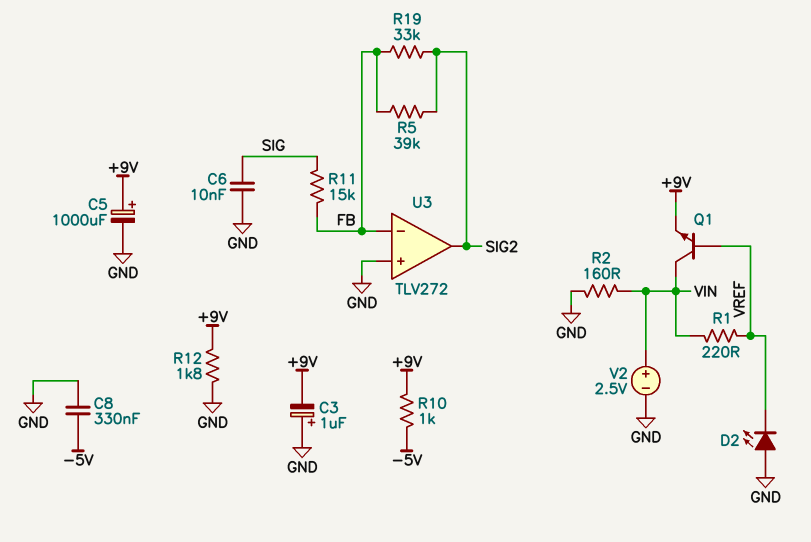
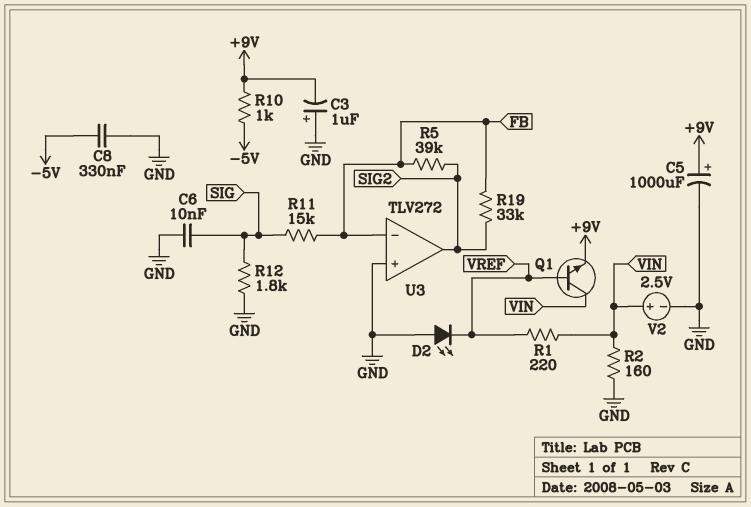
R12: 1.8k (+9V, GND) -> 1.8k (GND, SIG)

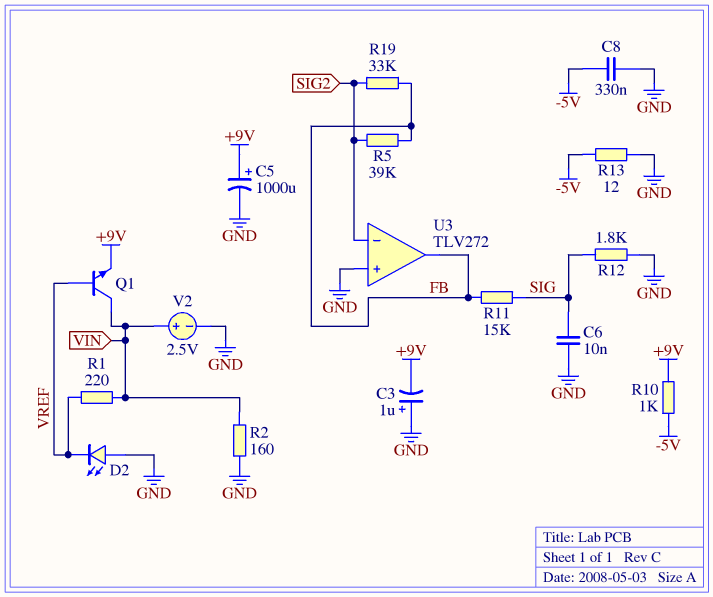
R13: none -> 12 (-5V, GND)
U3 pin in-: FB -> SIG2
U3 pin out: SIG2 -> FB

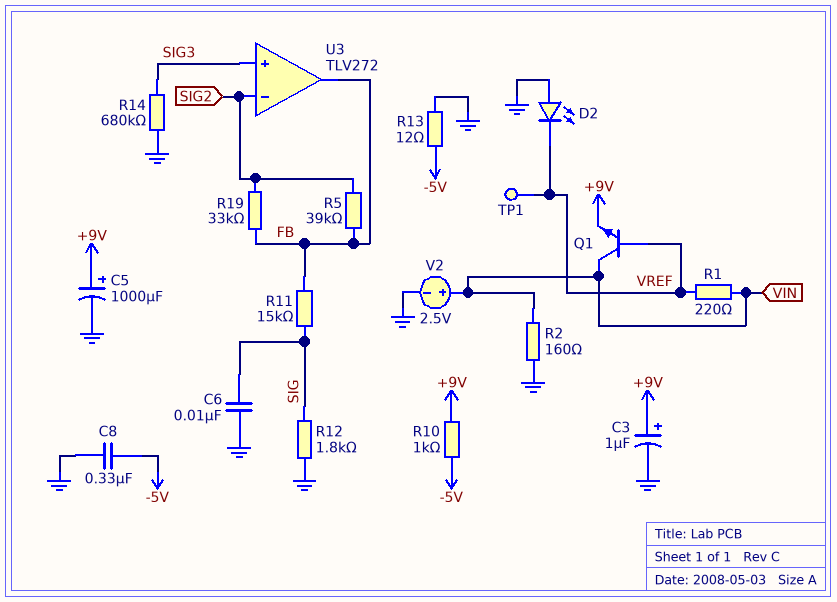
C3: 1uF (plus GND, minus +9V) -> 1uF (plus +9V, minus GND)
R14: none -> 680k (GND, SIG3)
TP1: none -> test point (VREF)
U3 pin in+: GND -> SIG3

